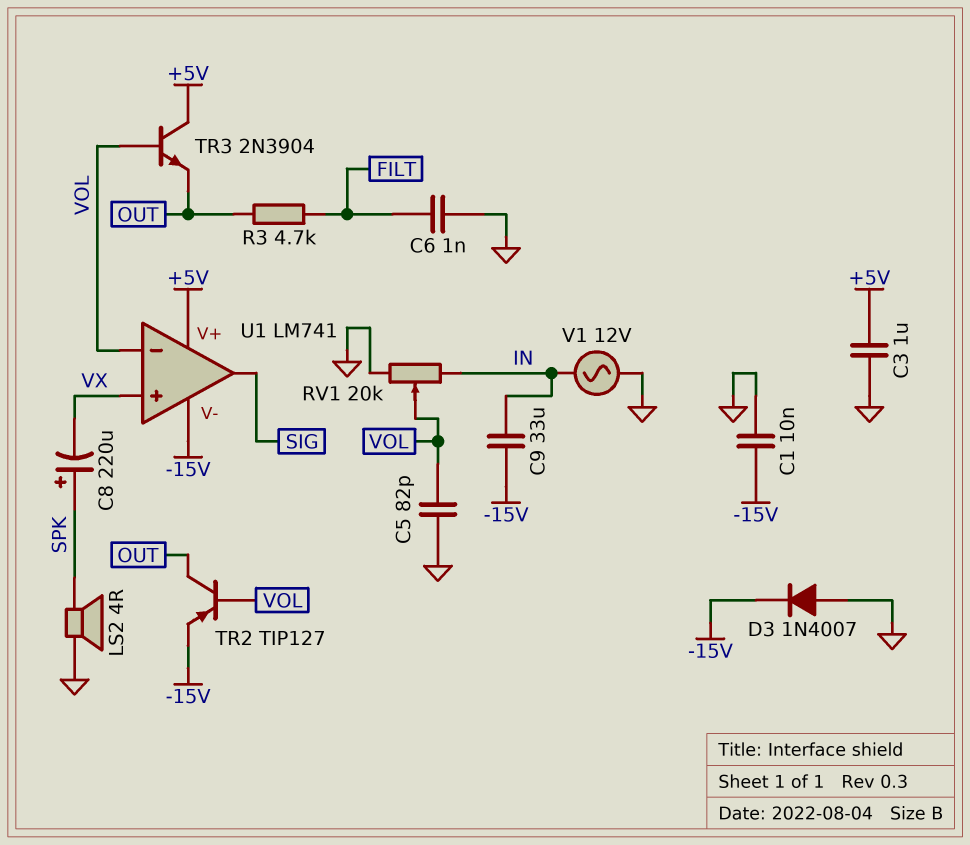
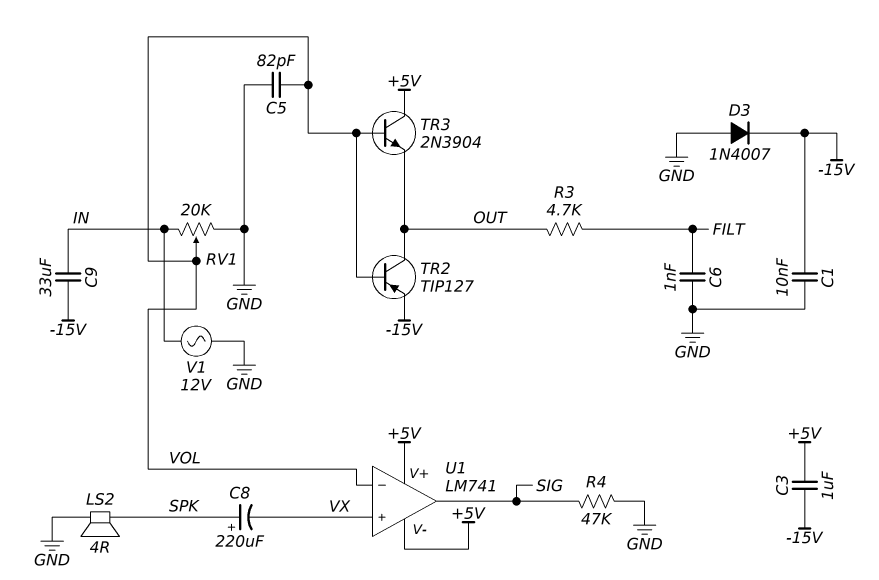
C3: 1uF (+5V, GND) -> 1uF (+5V, -15V)
R4: none -> 47k (GND, SIG)
U1 pin V-: -15V -> +5V

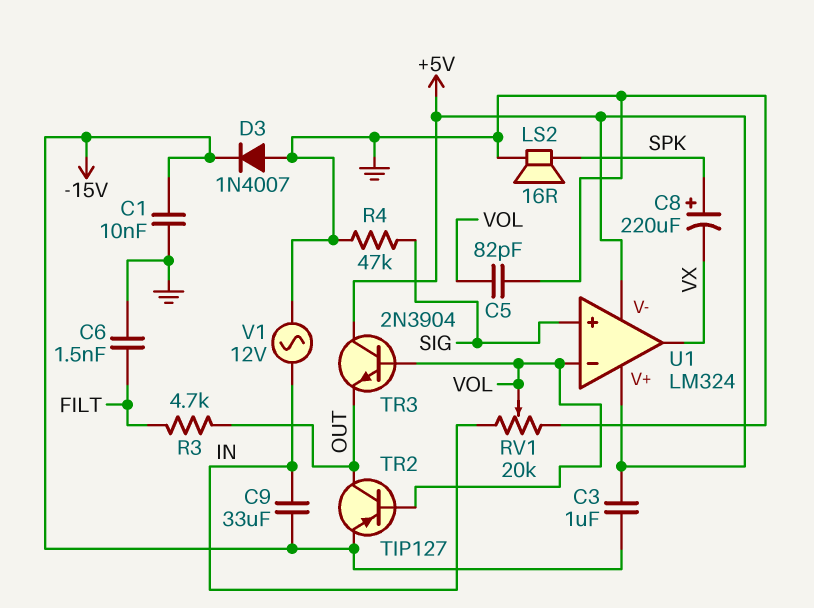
C6: 1nF (FILT, GND) -> 1.5nF (FILT, GND)
LS2: speaker 4R (GND, SPK) -> speaker 16R (GND, SPK)
U1: LM741 -> LM324
U1 pin in+: VX -> SIG
U1 pin out: SIG -> VX

